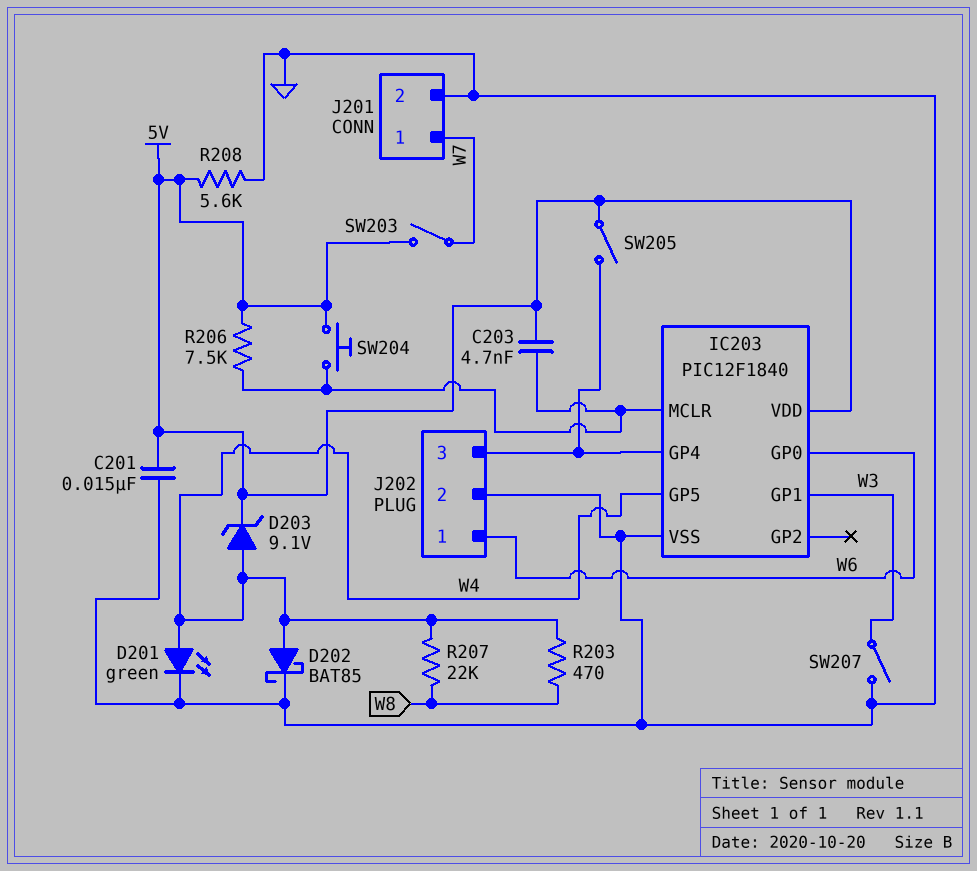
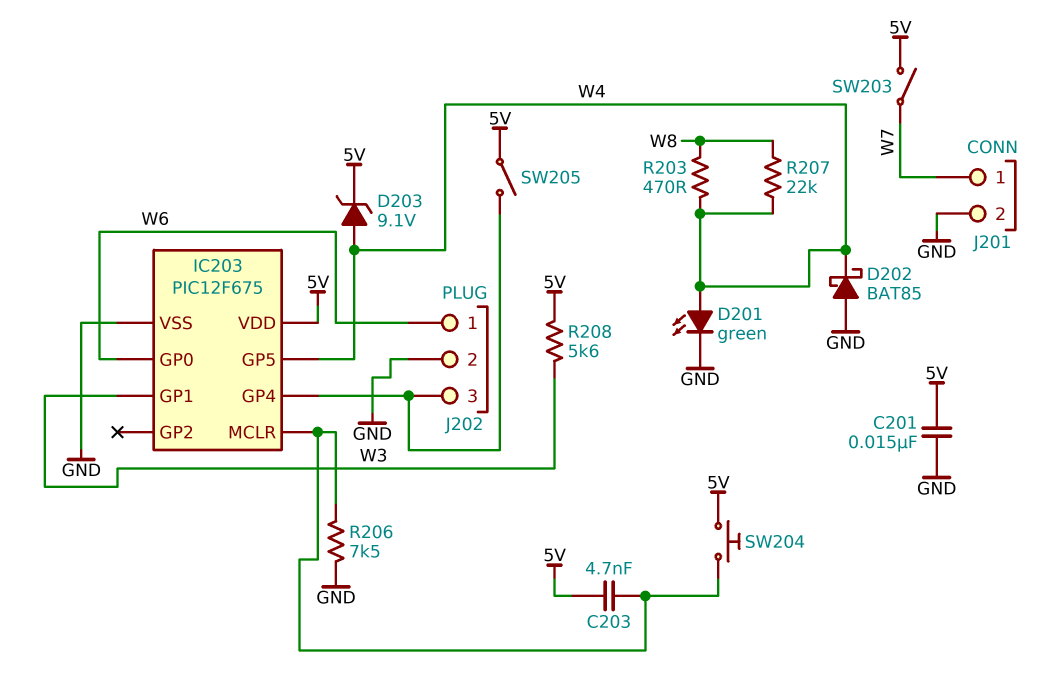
D202: schottky BAT85 (A W4, K GND) -> schottky BAT85 (A GND, K W4)
IC203: PIC12F1840 -> PIC12F675
R206: 7.5k (5V, IC203/MCLR) -> 7.5k (GND, IC203/MCLR)
R208: 5.6k (5V, GND) -> 5.6k (5V, W3)
SW207: switch (GND, W3) -> none

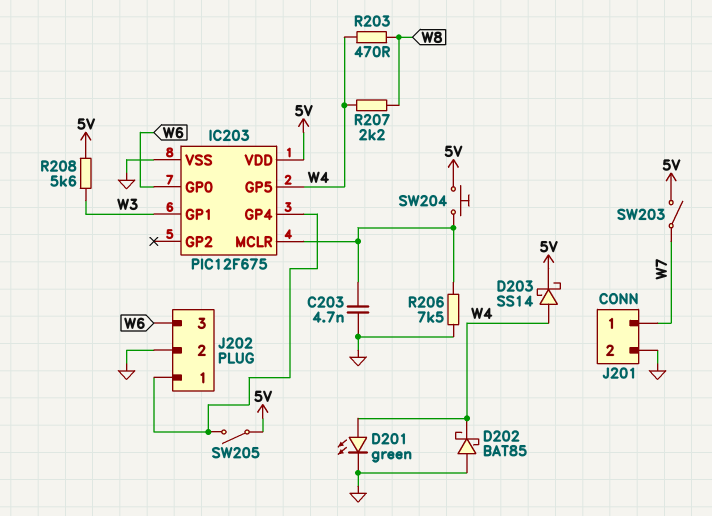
C201: 15nF (5V, GND) -> none
C203: 4.7nF (5V, IC203/MCLR) -> 4.7nF (GND, IC203/MCLR)
D203: zener 9.1V (A W4, K 5V) -> schottky SS14 (A W4, K 5V)
J202 pin 1: W6 -> IC203/GP4
J202 pin 3: IC203/GP4 -> W6
R207: 22k (W4, W8) -> 2.2k (W4, W8)

